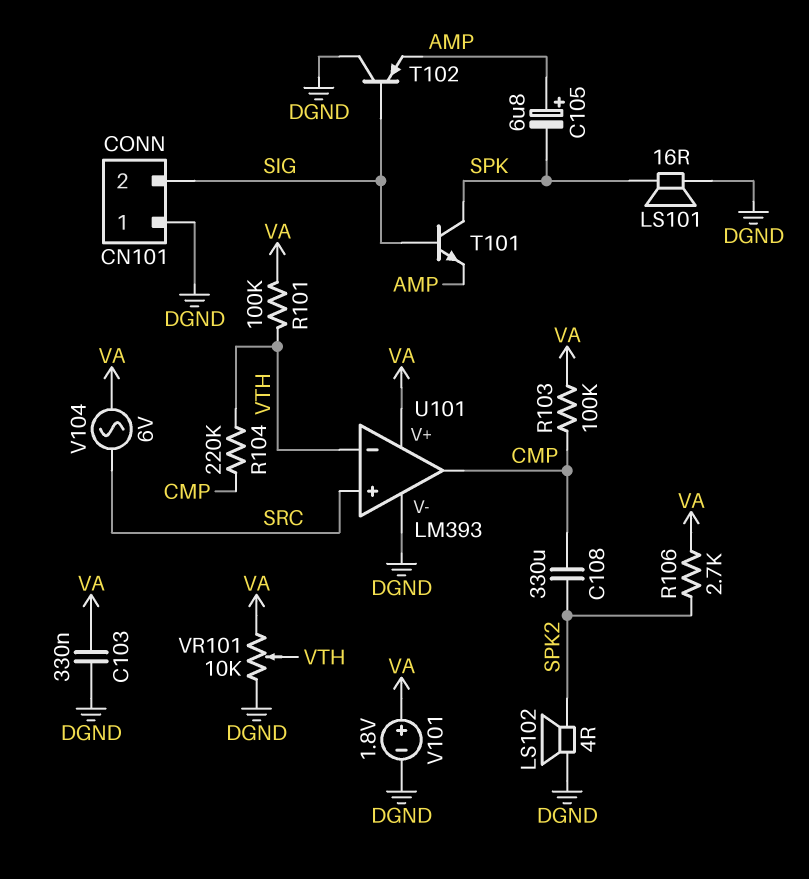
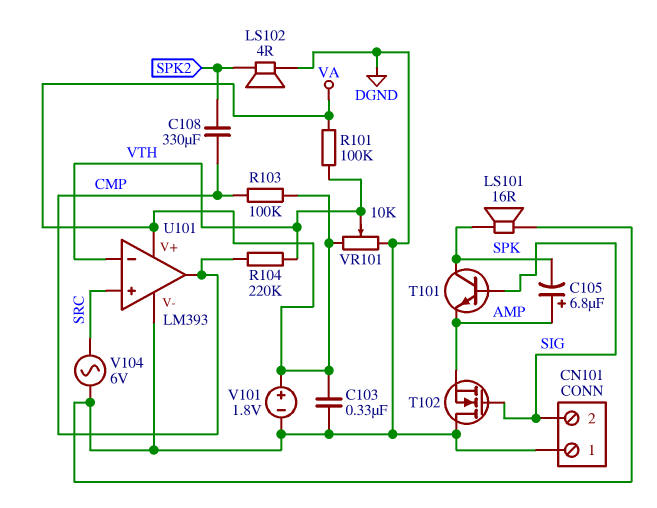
R106: 2.7k (SPK2, VA) -> none
T102: PNP (B SIG, C DGND, E AMP) -> NMOS (G SIG, D DGND, S AMP)
V104: AC 6V (SRC, VA) -> AC 6V (DGND, SRC)

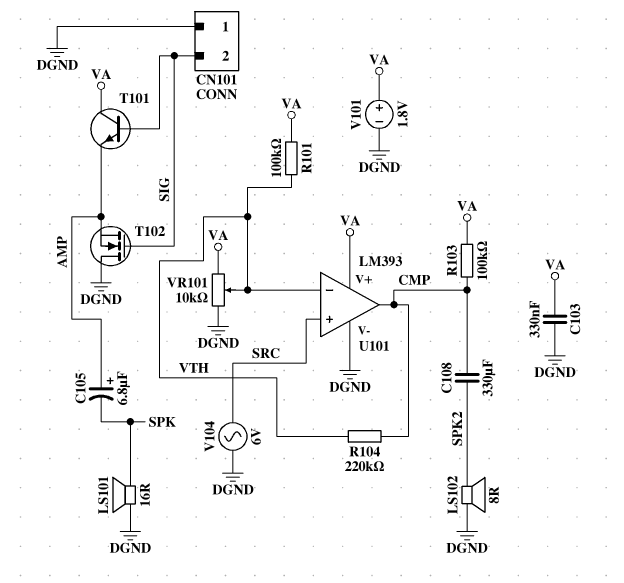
LS102: speaker 4R (DGND, SPK2) -> speaker 8R (DGND, SPK2)
T101: NPN (B SIG, C SPK, E AMP) -> NPN (B SIG, C VA, E AMP)

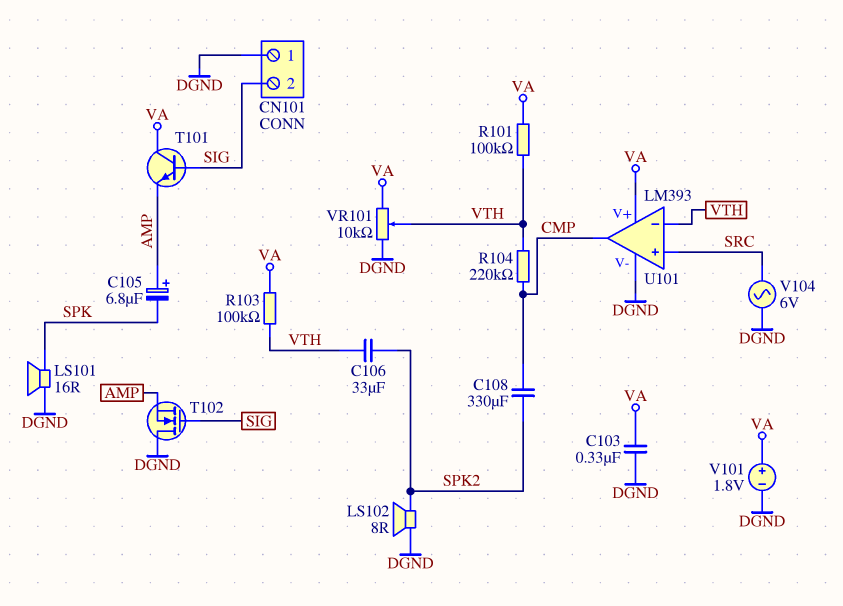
C106: none -> 33uF (SPK2, VTH)
R103: 100k (CMP, VA) -> 100k (VA, VTH)

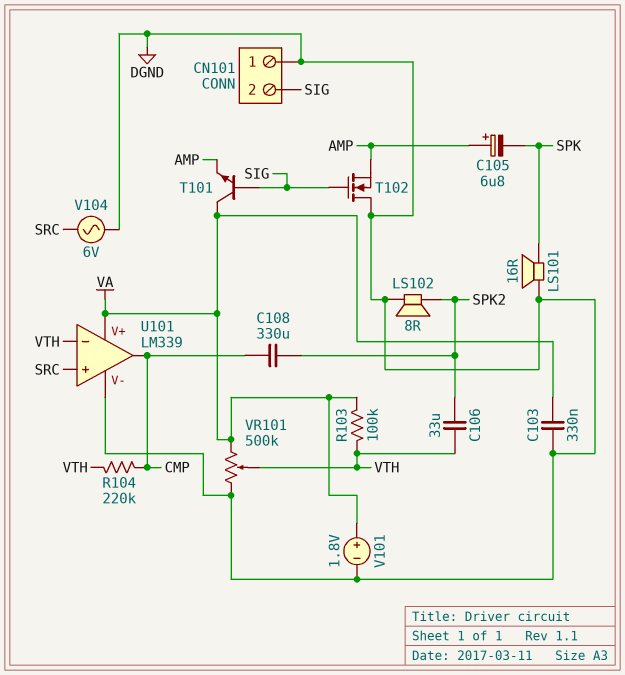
R101: 100k (VA, VTH) -> none
U101: LM393 -> LM339
VR101: 10k (DGND, VA, wiper VTH) -> 500k (DGND, VA, wiper VTH)

